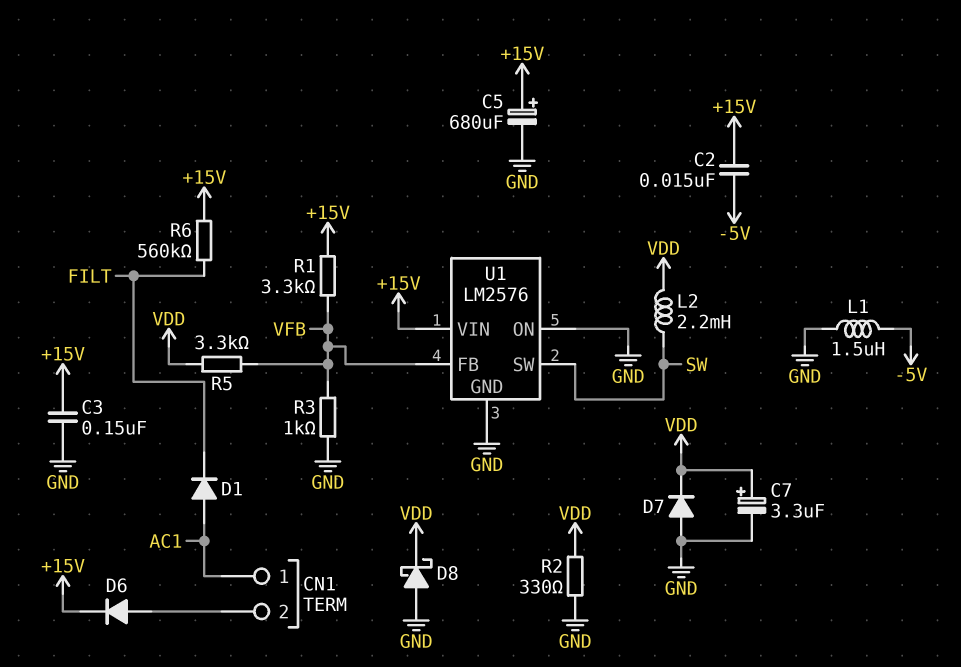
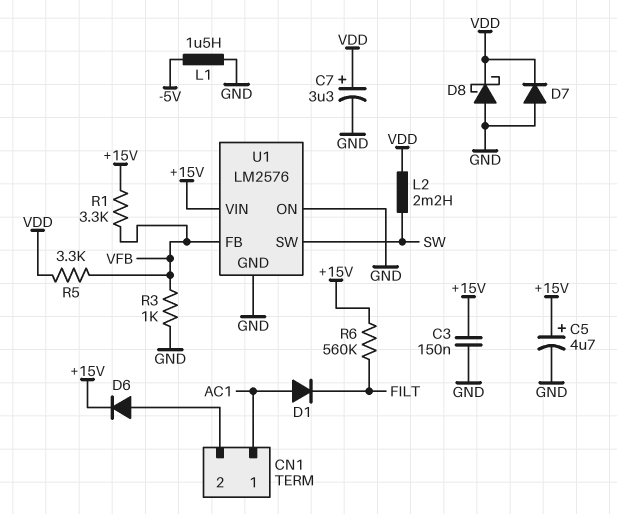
C2: 15nF (+15V, -5V) -> none
C5: 680uF (plus +15V, minus GND) -> 4.7uF (plus +15V, minus GND)
R2: 330 (GND, VDD) -> none

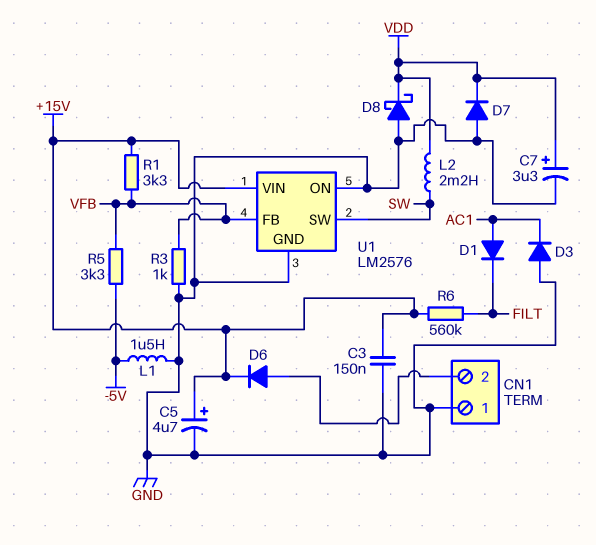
CN1 pin 1: AC1 -> GND
D3: none -> diode (A GND, K AC1)
R5: 3.3k (VDD, VFB) -> 3.3k (-5V, VFB)

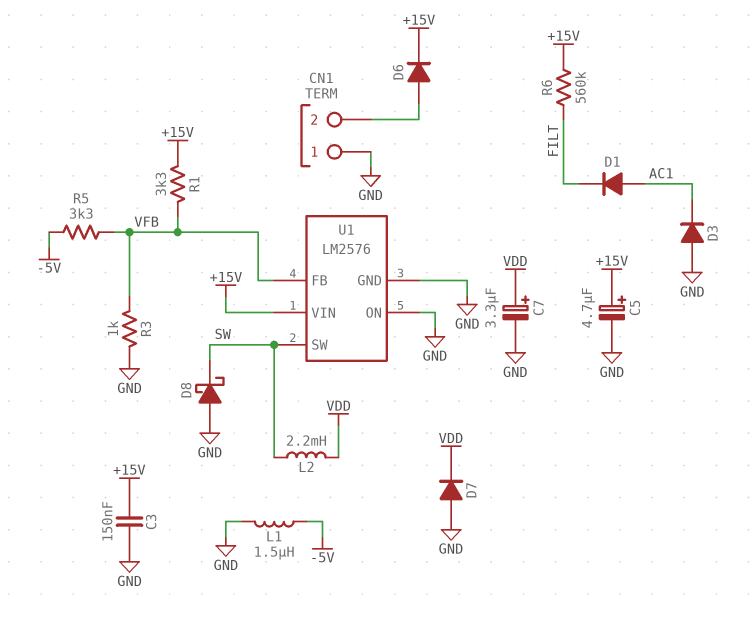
D8: schottky (A GND, K VDD) -> schottky (A GND, K SW)

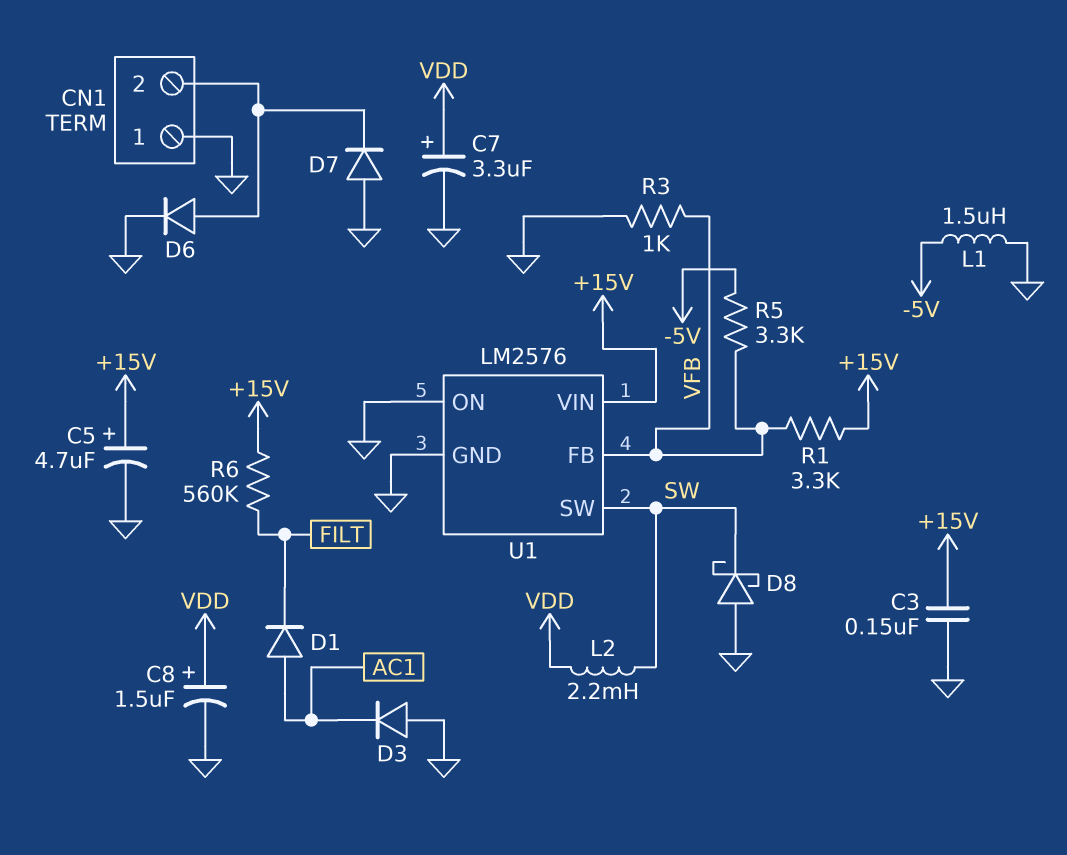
C8: none -> 1.5uF (plus VDD, minus GND)
D6: diode (A CN1/2, K +15V) -> diode (A CN1/2, K GND)
D7: diode (A GND, K VDD) -> diode (A GND, K CN1/2)

